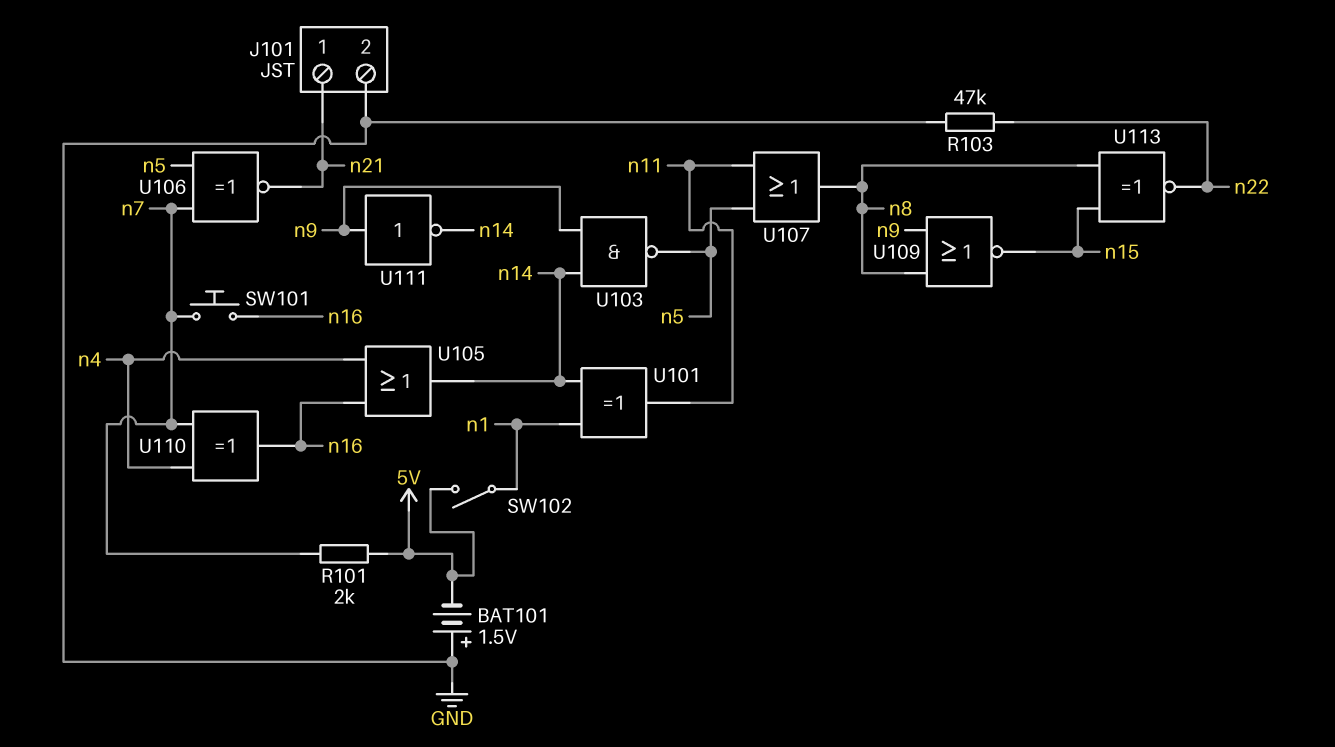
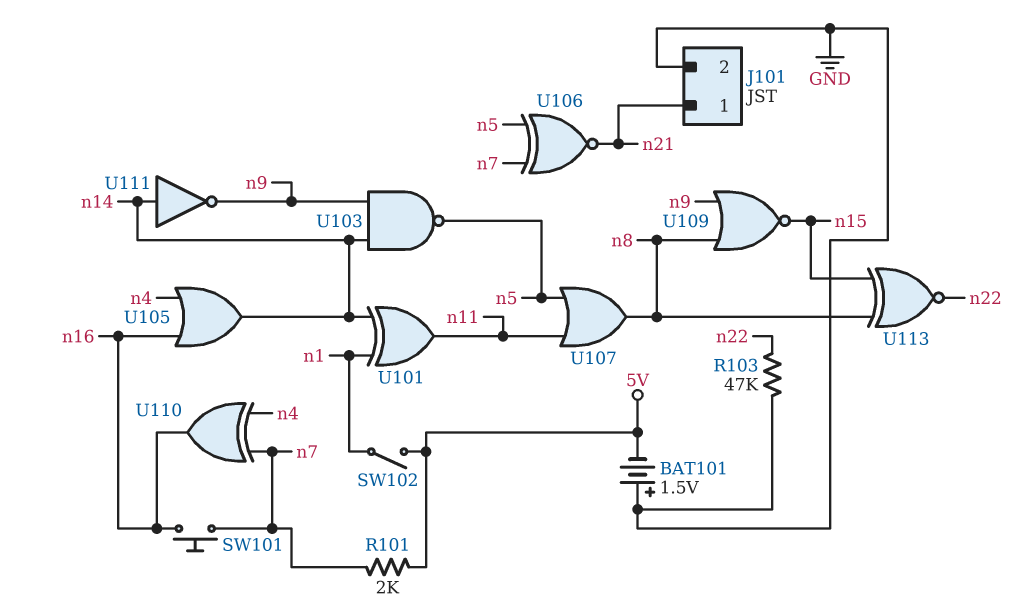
U111: NOT (in n9, out n14) -> NOT (in n14, out n9)

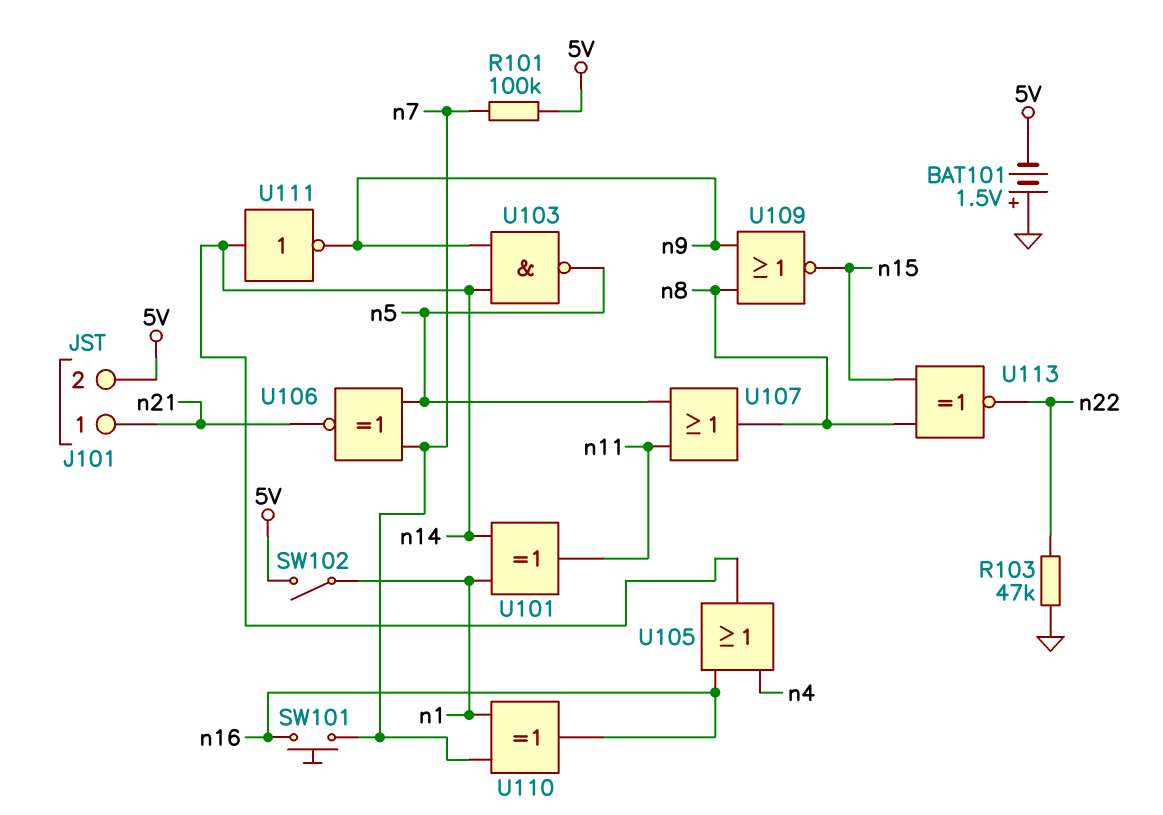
J101 pin 2: GND -> 5V
R101: 2k (5V, n7) -> 100k (5V, n7)
U110: XOR (in n4, in n7, out n16) -> XOR (in n1, in n7, out n16)

